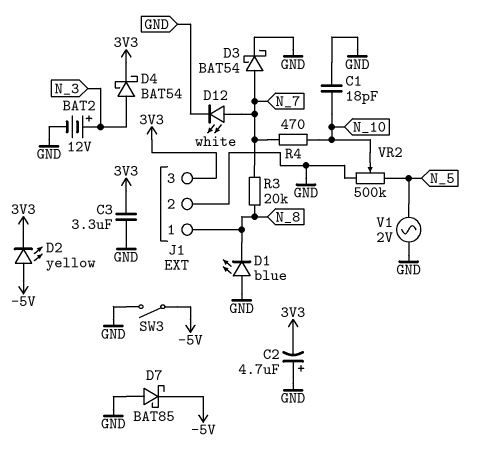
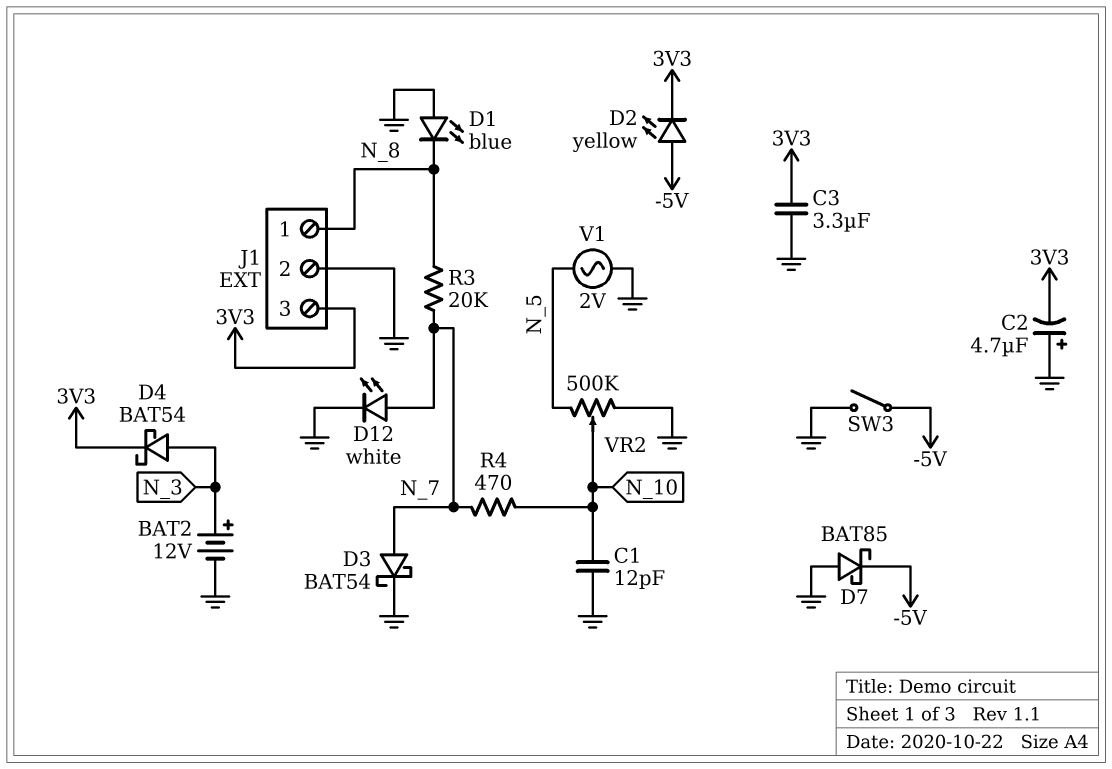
C1: 18pF (GND, N_10) -> 12pF (GND, N_10)

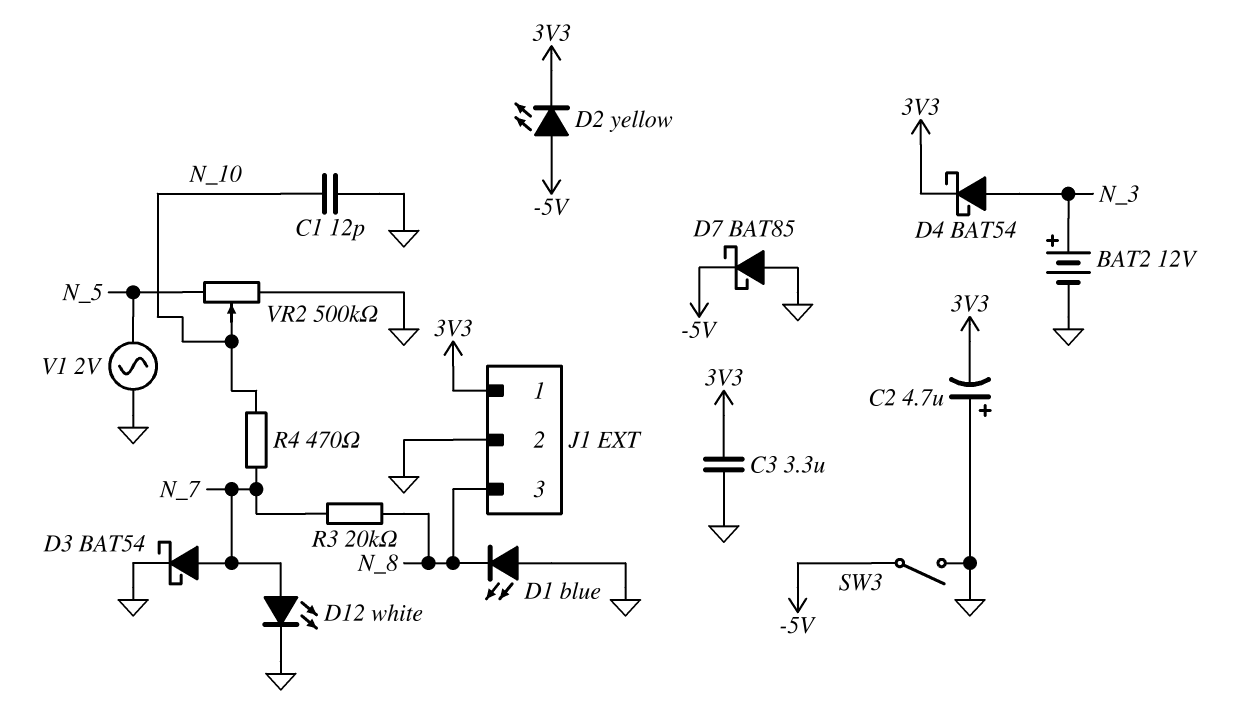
J1 pin 1: N_8 -> 3V3
J1 pin 3: 3V3 -> N_8

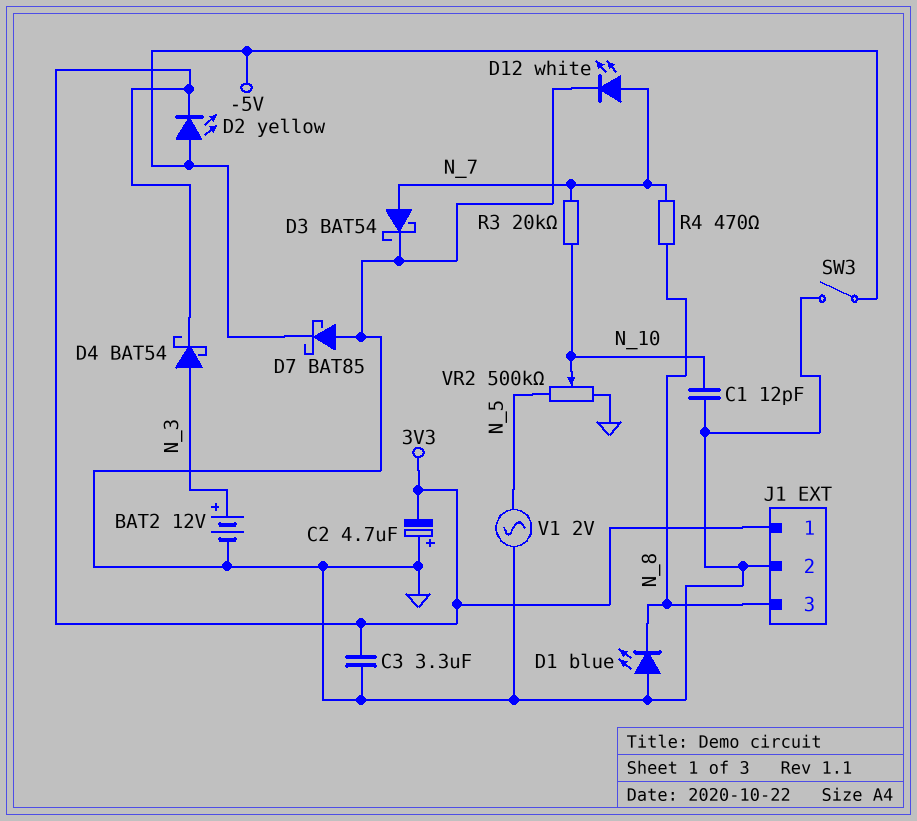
R3: 20k (N_7, N_8) -> 20k (N_7, N_10)
R4: 470 (N_7, N_10) -> 470 (N_7, N_8)

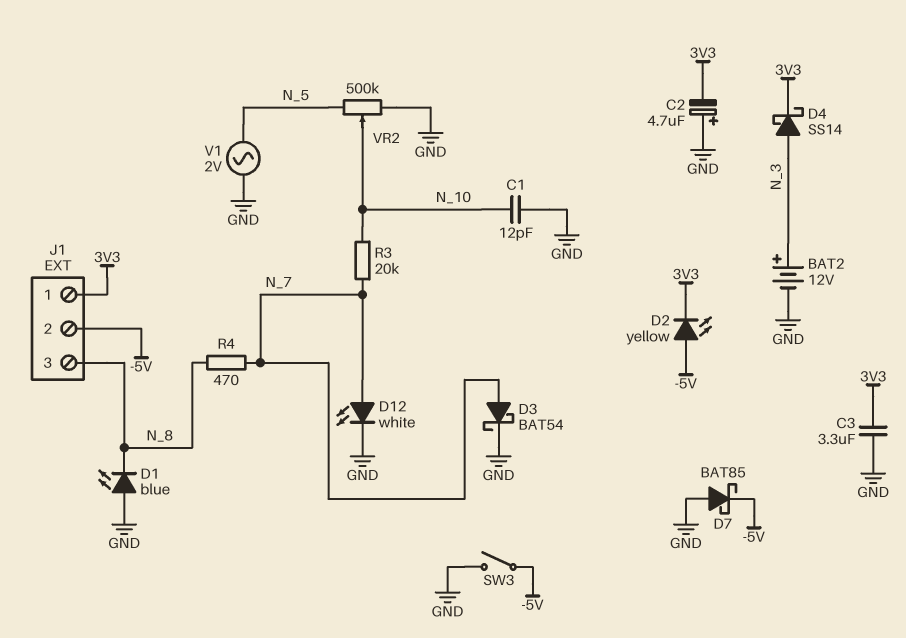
D4: schottky BAT54 (A N_3, K 3V3) -> schottky SS14 (A N_3, K 3V3)
J1 pin 2: GND -> -5V

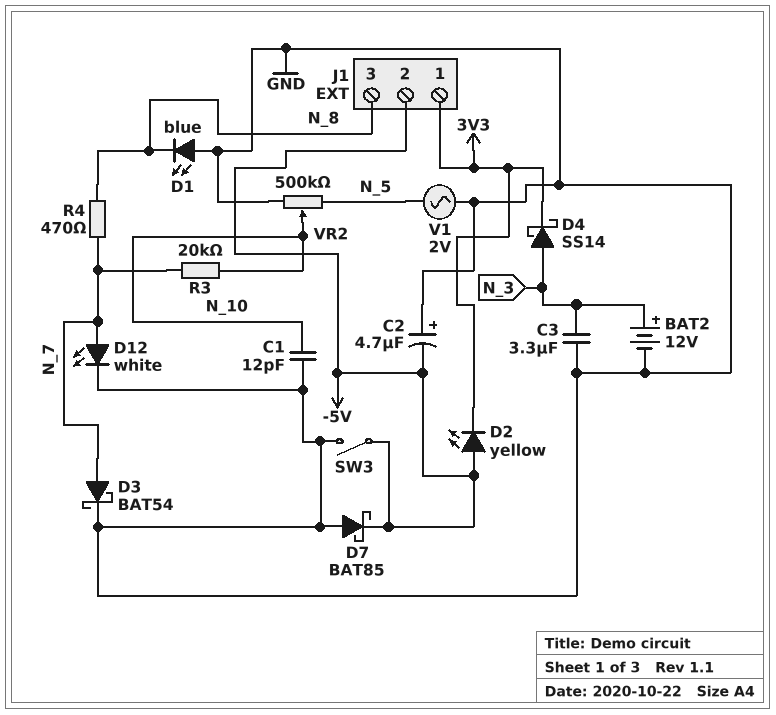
C2: 4.7uF (plus GND, minus 3V3) -> 4.7uF (plus GND, minus -5V)
C3: 3.3uF (3V3, GND) -> 3.3uF (GND, N_3)

